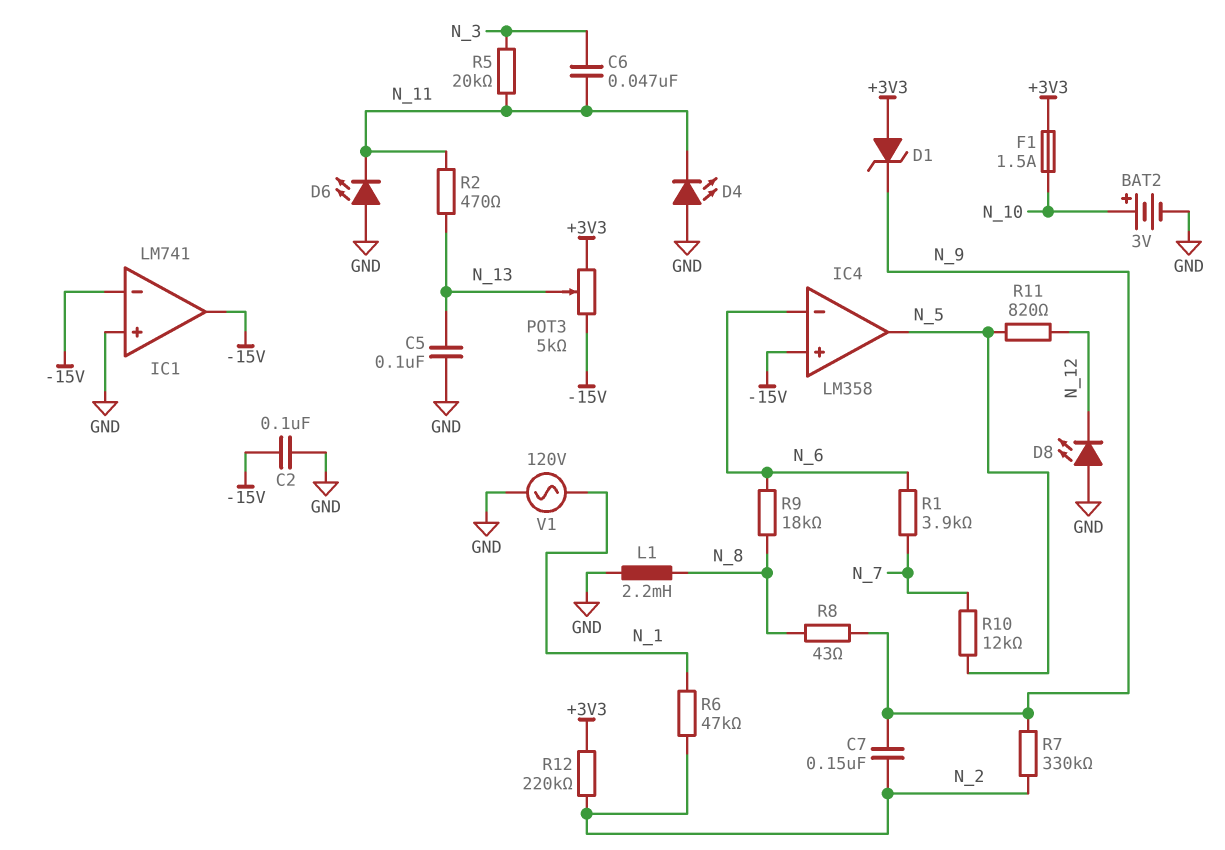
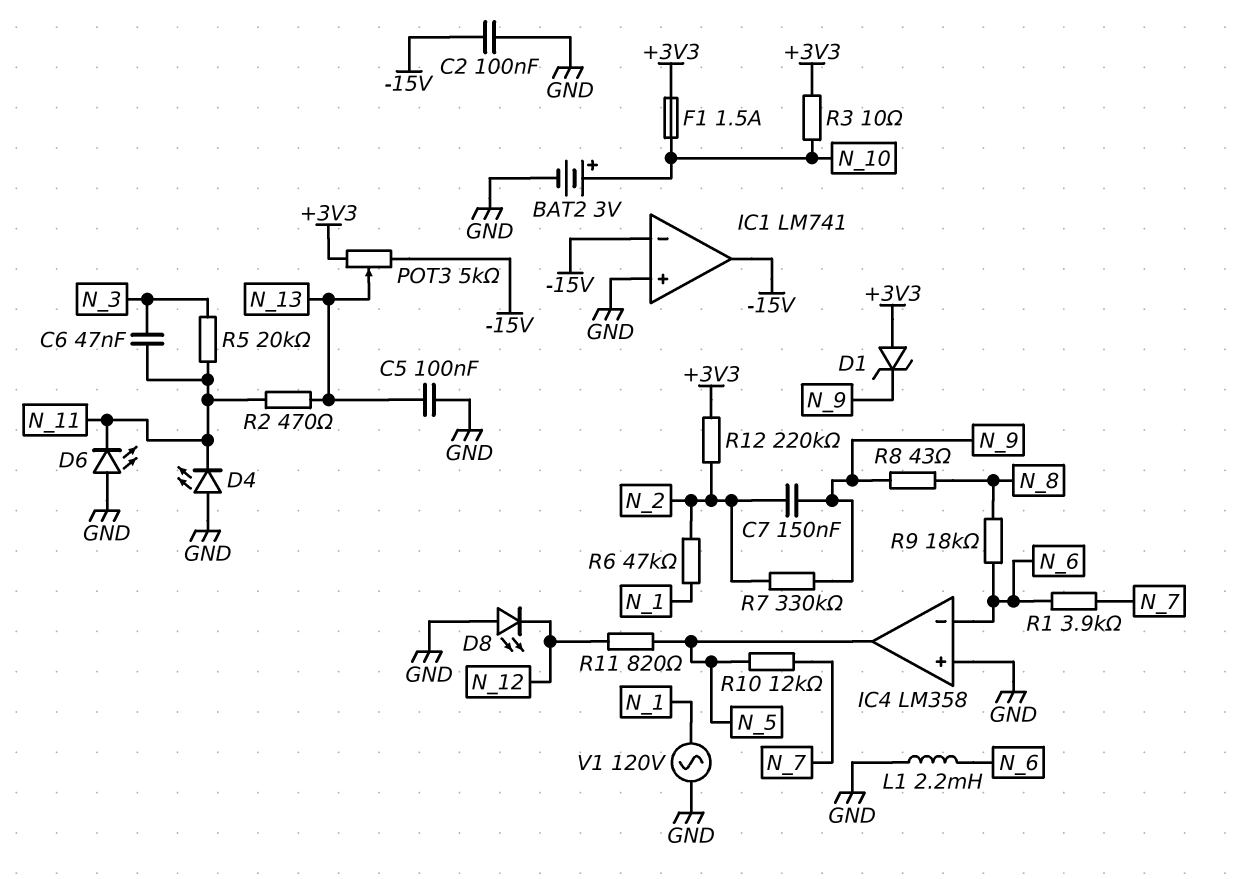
IC4 pin in+: -15V -> GND
L1: 2.2mH (GND, N_8) -> 2.2mH (GND, N_6)
R3: none -> 10 (+3V3, N_10)

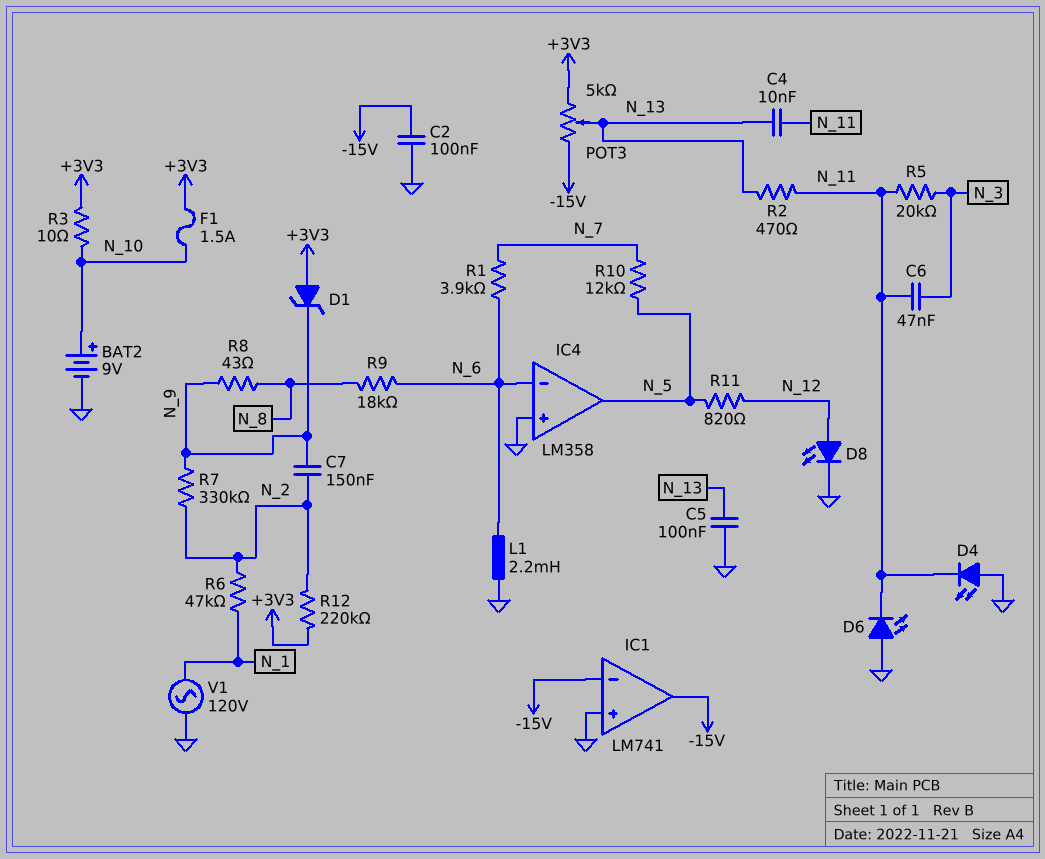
BAT2: 3V (plus N_10, minus GND) -> 9V (plus N_10, minus GND)
C4: none -> 10nF (N_11, N_13)
D8: LED (A GND, K N_12) -> LED (A N_12, K GND)

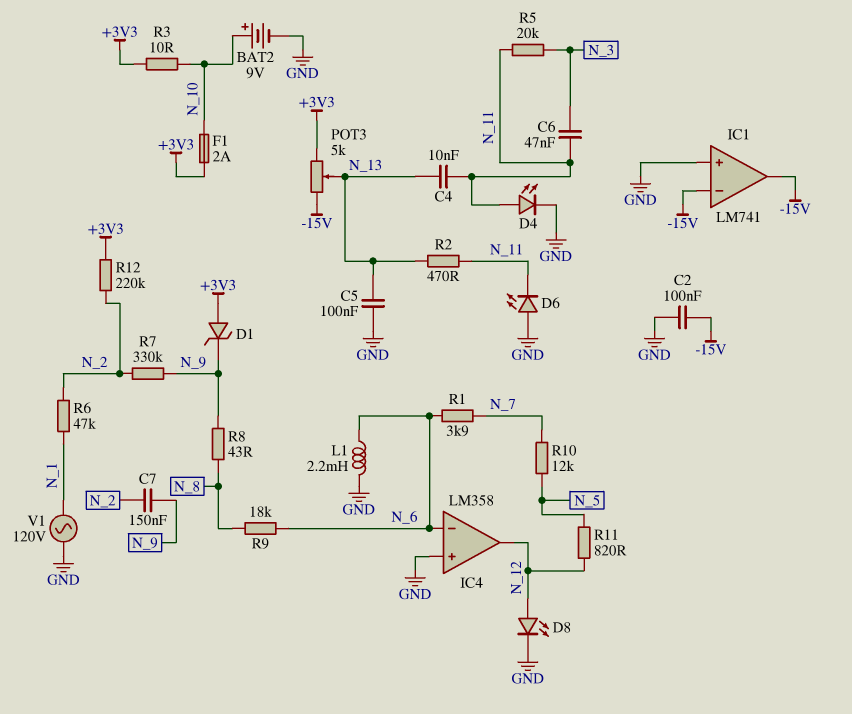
D4: LED (A GND, K N_11) -> LED (A N_11, K GND)
F1: 1.5A (+3V3, N_10) -> 2A (+3V3, N_10)
IC4 pin out: N_5 -> N_12

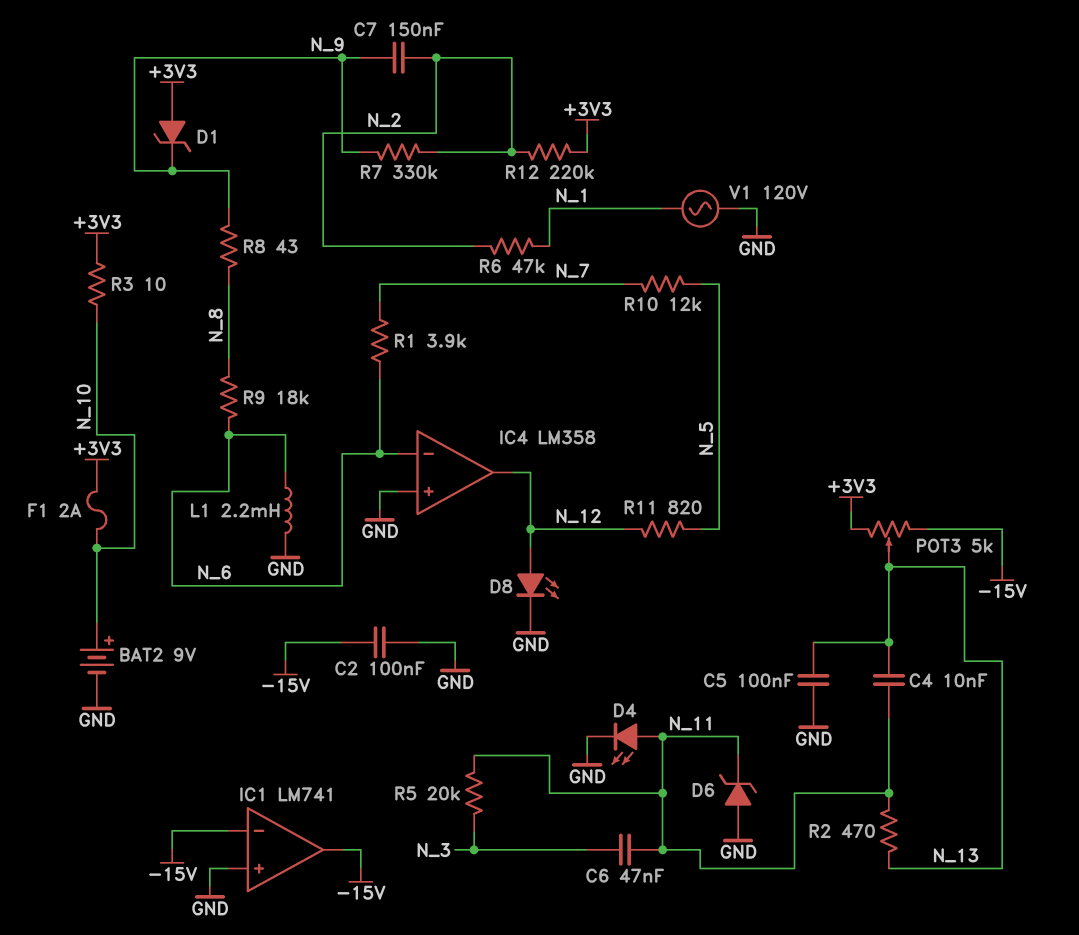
D6: LED (A GND, K N_11) -> zener (A GND, K N_11)

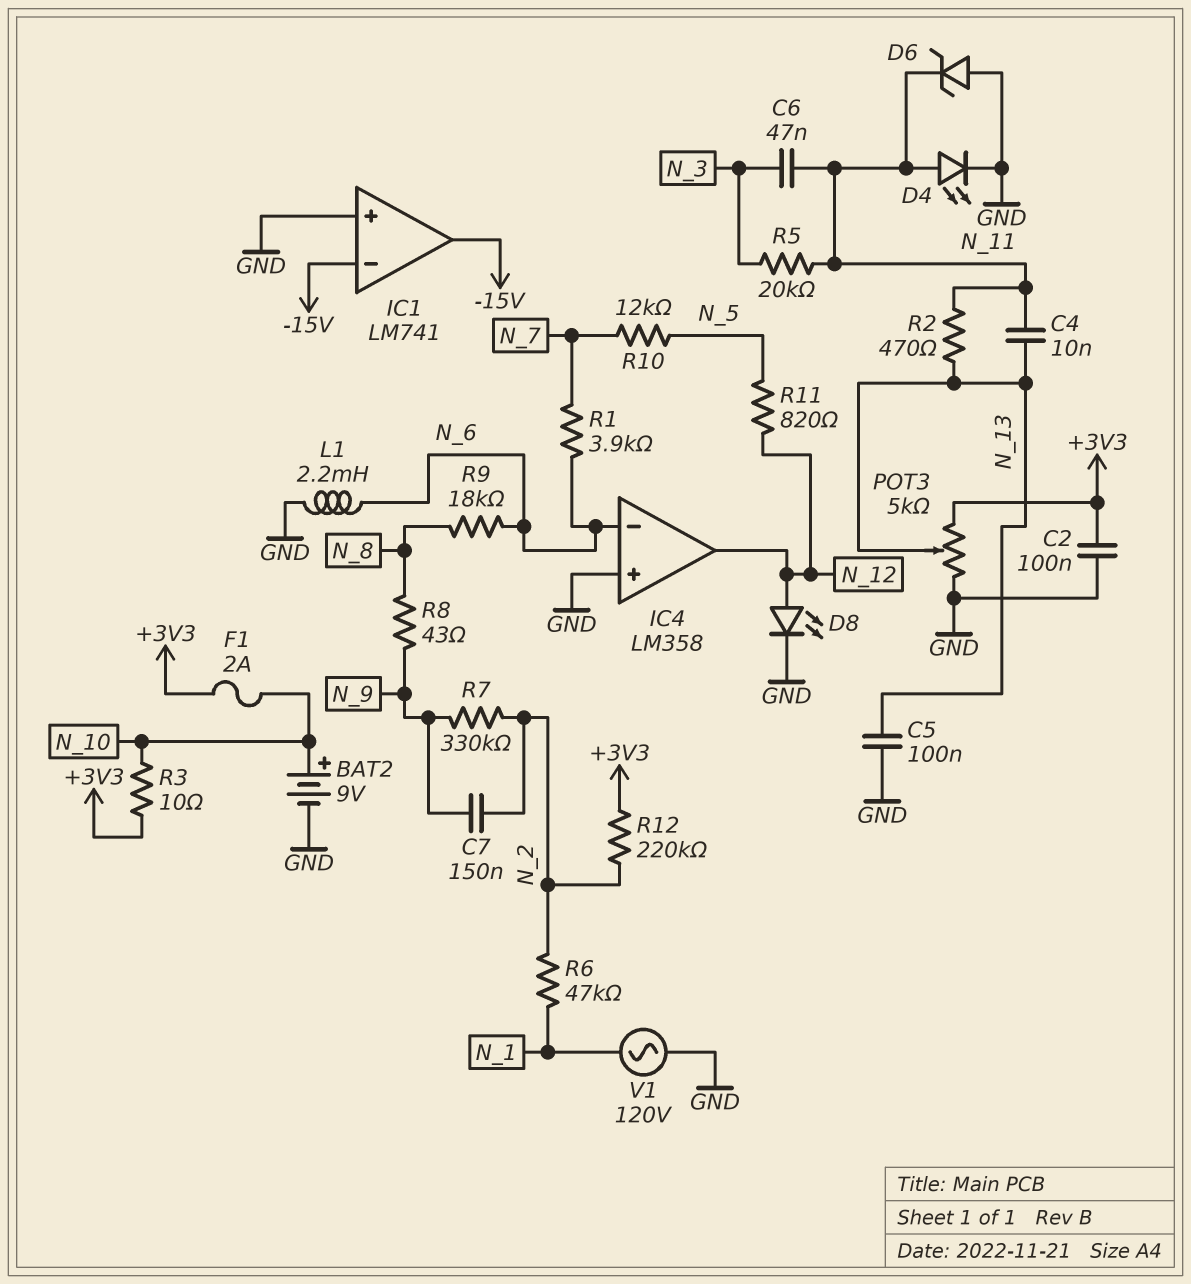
C2: 100nF (-15V, GND) -> 100nF (+3V3, GND)
D1: zener (A +3V3, K N_9) -> none
POT3: 5k (+3V3, -15V, wiper N_13) -> 5k (+3V3, GND, wiper N_13)

